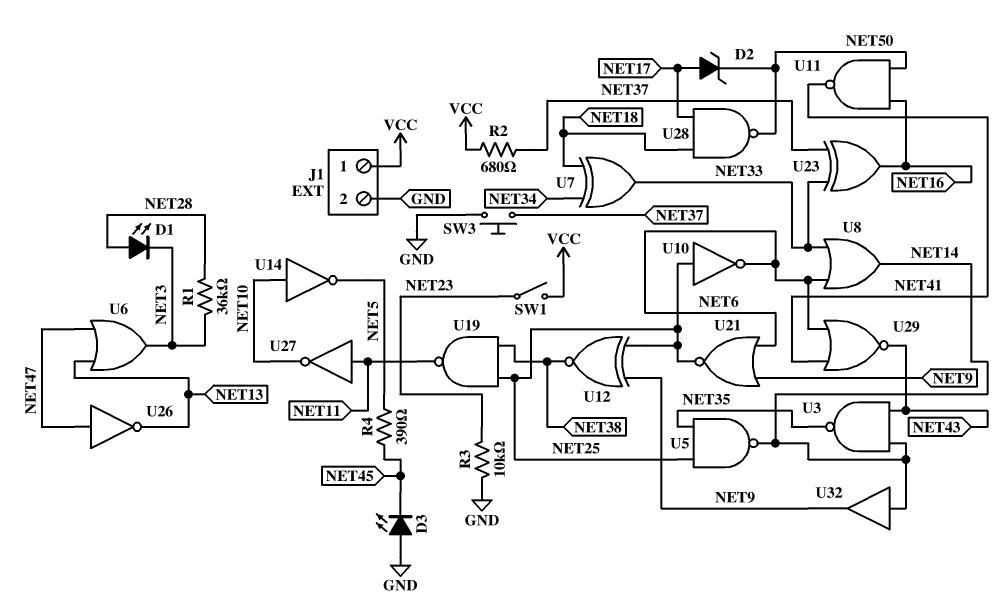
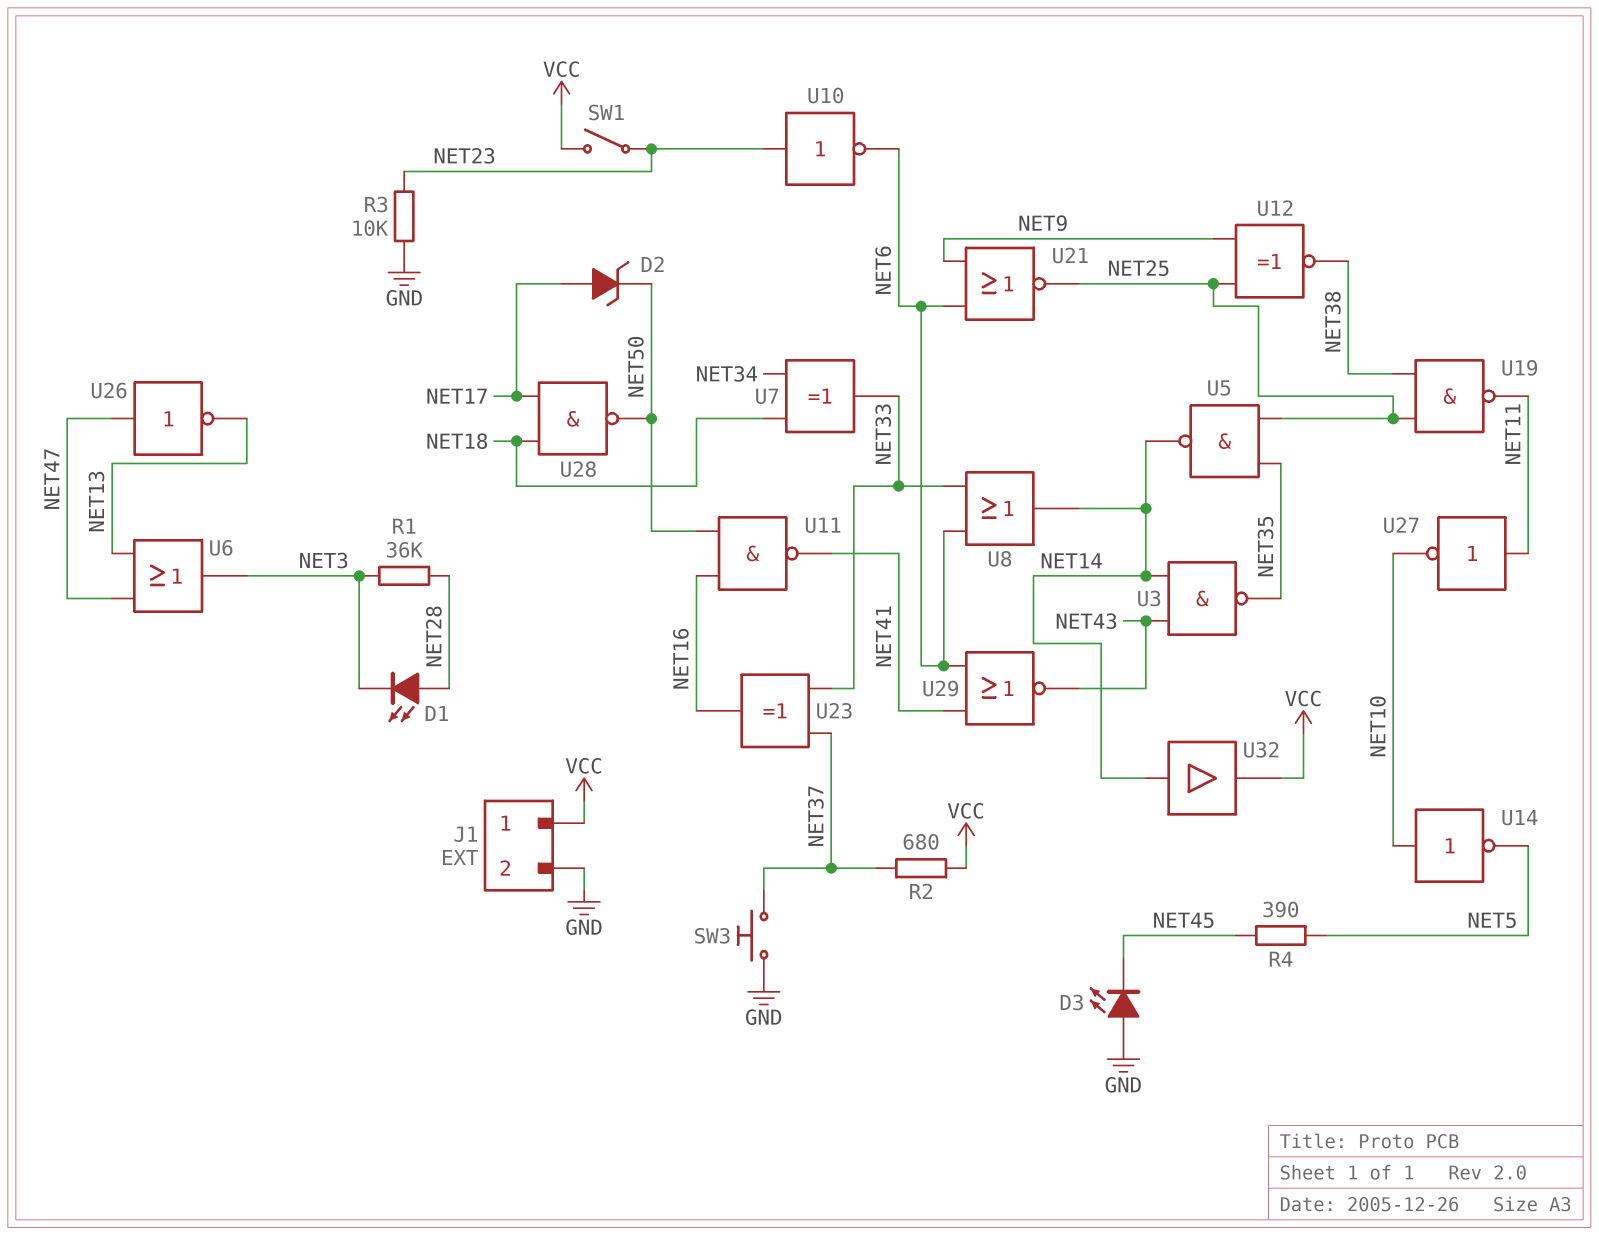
U10: NOT (in NET25, out NET6) -> NOT (in NET23, out NET6)
U32: buffer (in NET14, out NET9) -> buffer (in NET14, out VCC)

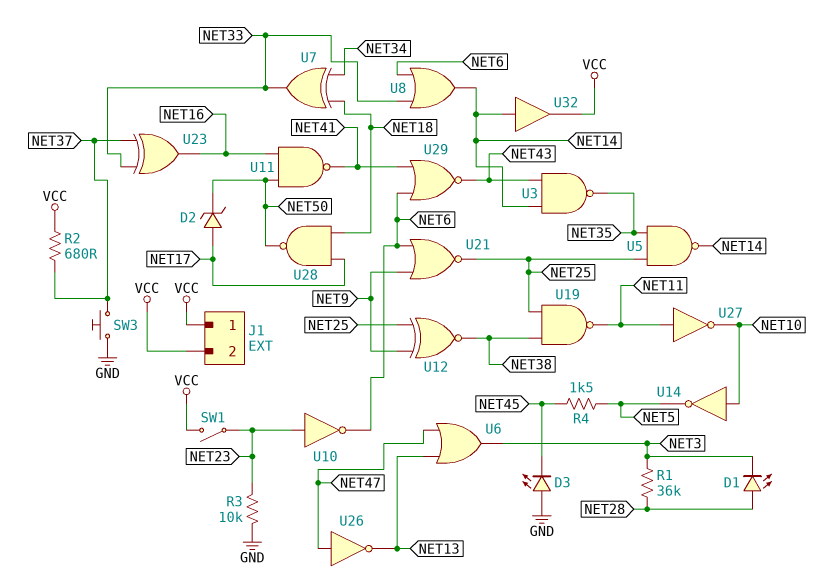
J1 pin 2: GND -> VCC
R4: 390 (NET5, NET45) -> 1.5k (NET5, NET45)

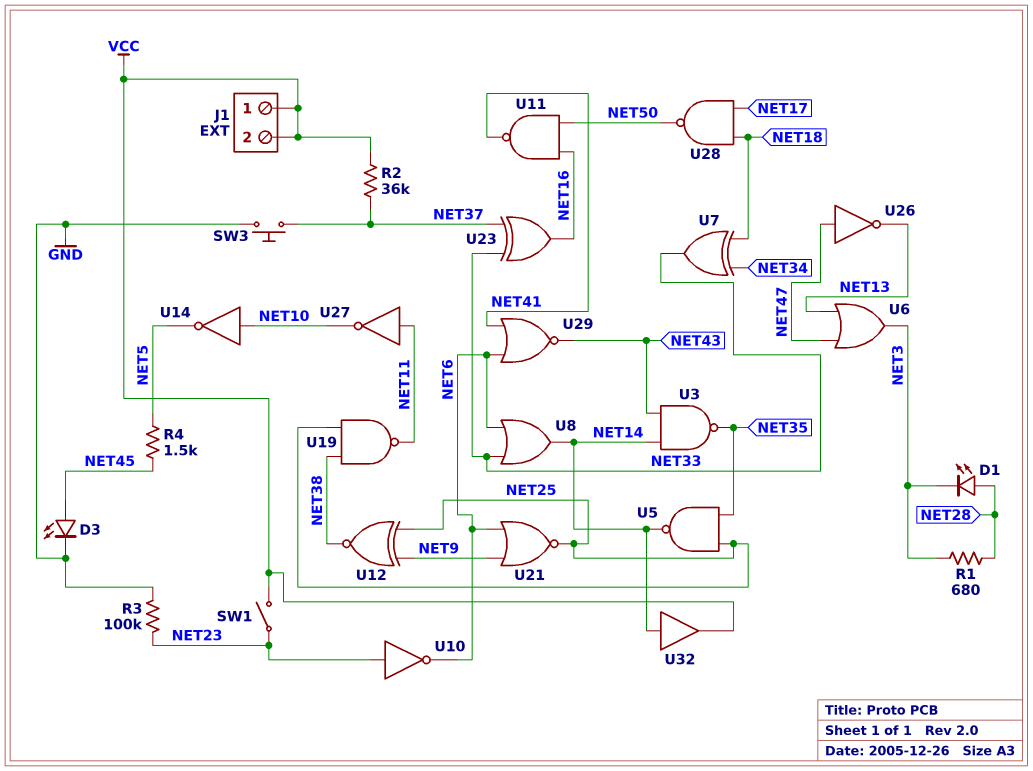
D2: zener (A NET17, K NET50) -> none
D3: LED (A GND, K NET45) -> LED (A NET45, K GND)
R1: 36k (NET3, NET28) -> 680 (NET3, NET28)
R2: 680 (NET37, VCC) -> 36k (NET37, VCC)
R3: 10k (GND, NET23) -> 100k (GND, NET23)

